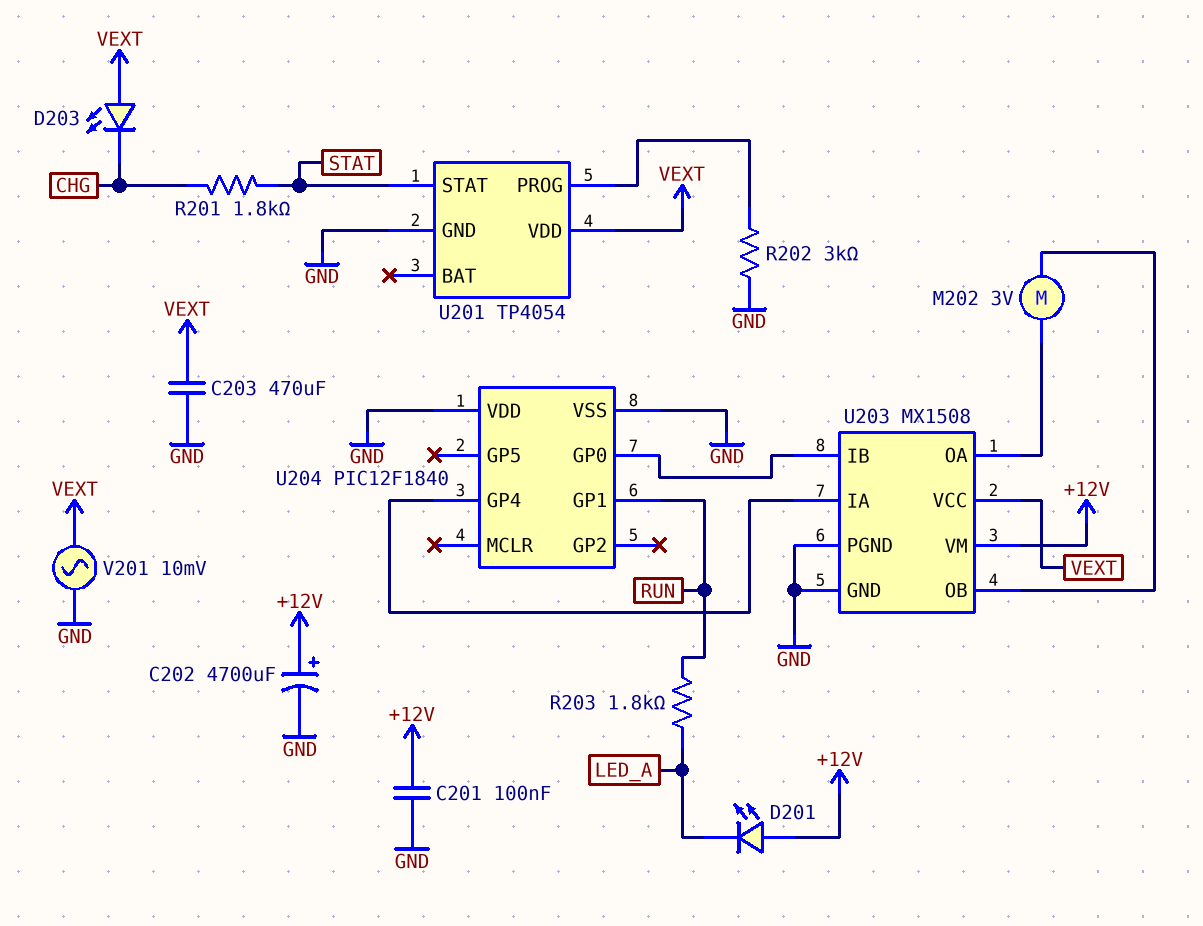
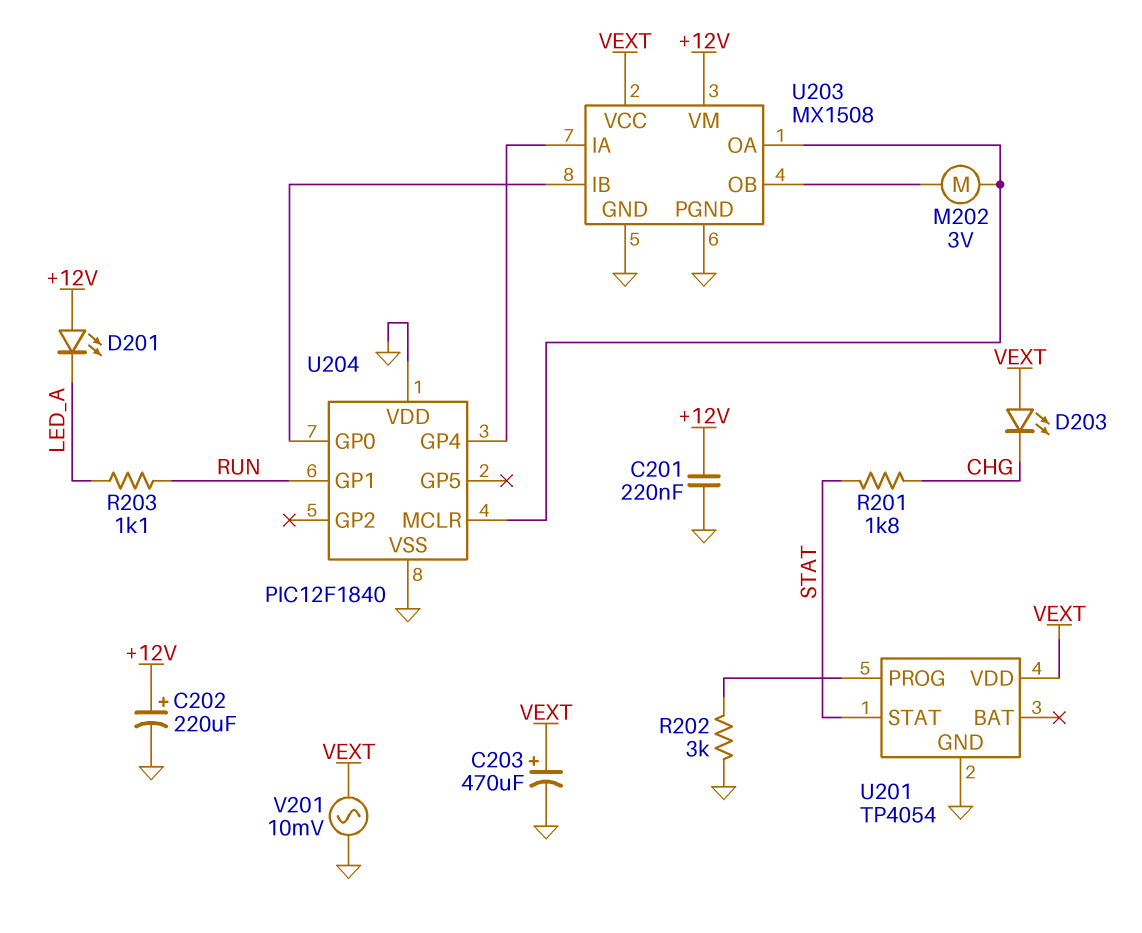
C201: 100nF (+12V, GND) -> 220nF (+12V, GND)
C202: 4700uF (plus +12V, minus GND) -> 220uF (plus +12V, minus GND)
C203: 470uF (GND, VEXT) -> 470uF (plus VEXT, minus GND)
R203: 1.8k (LED_A, RUN) -> 1.1k (LED_A, RUN)
U204 pin MCLR: none -> U203/OA

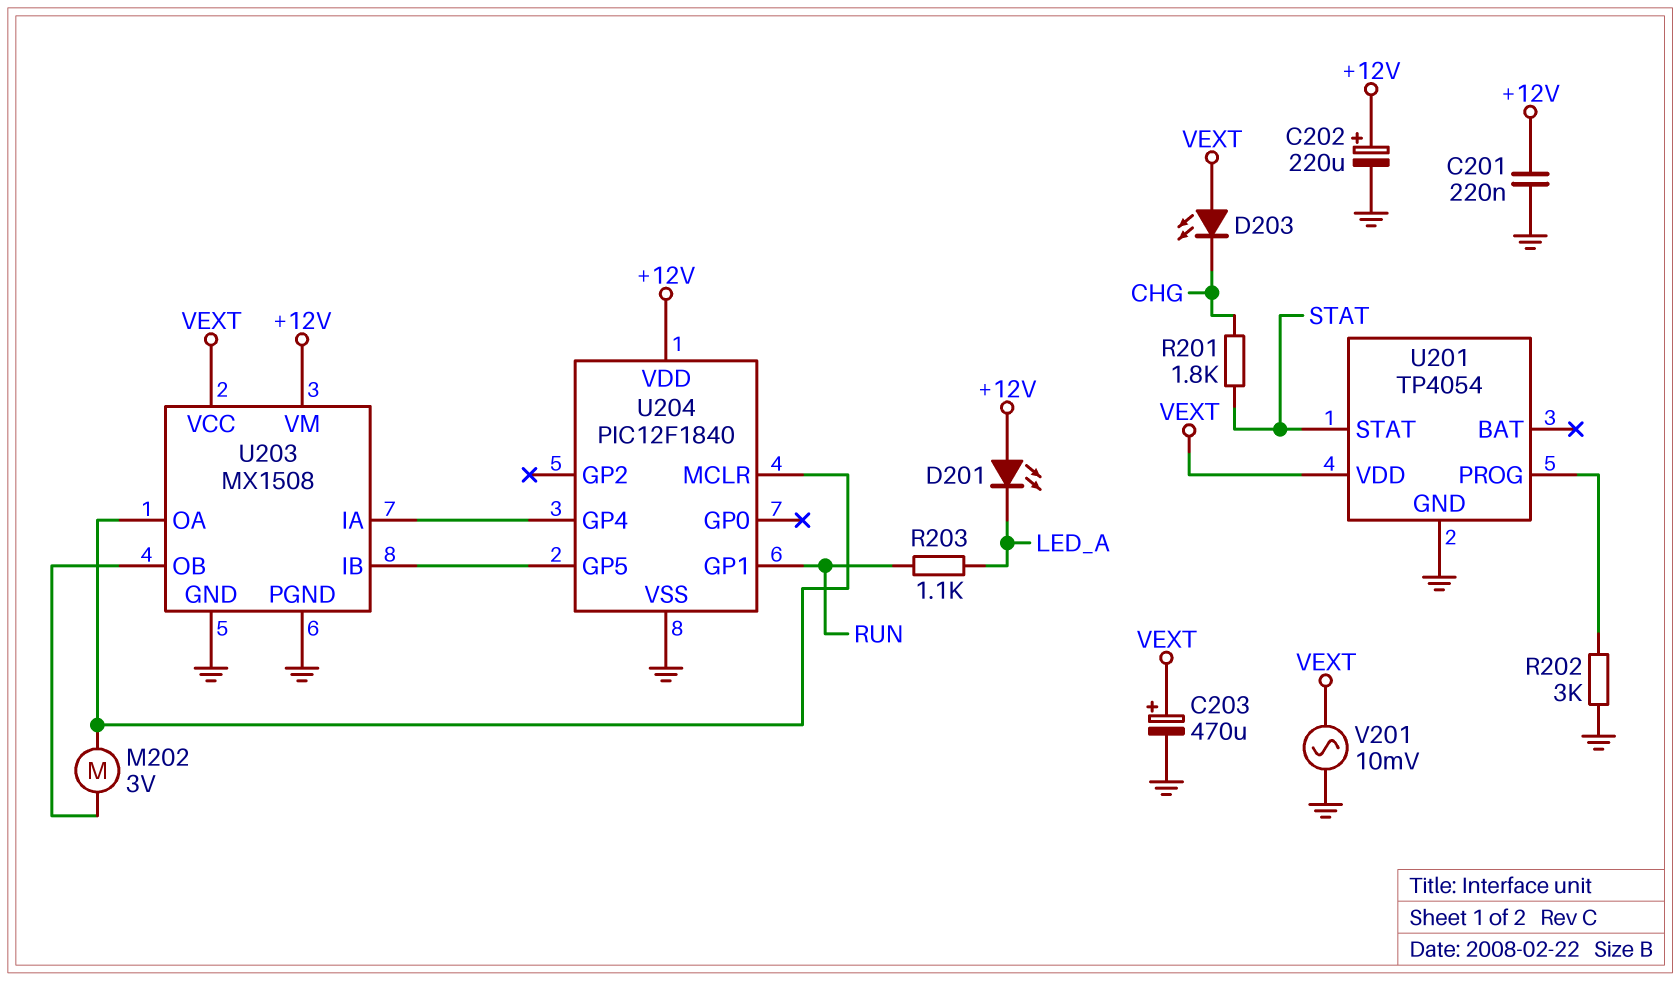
U204 pin GP0: U203/IB -> none
U204 pin GP5: none -> U203/IB
U204 pin VDD: GND -> +12V

